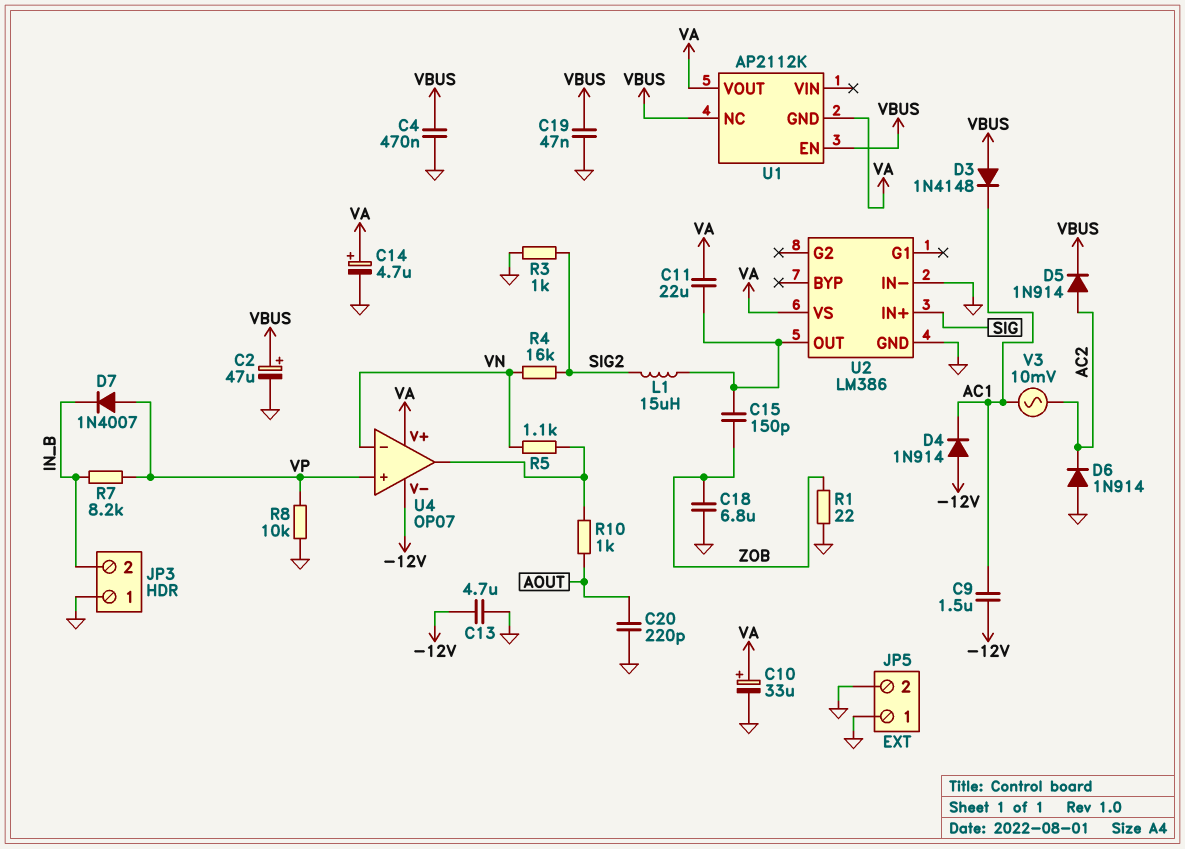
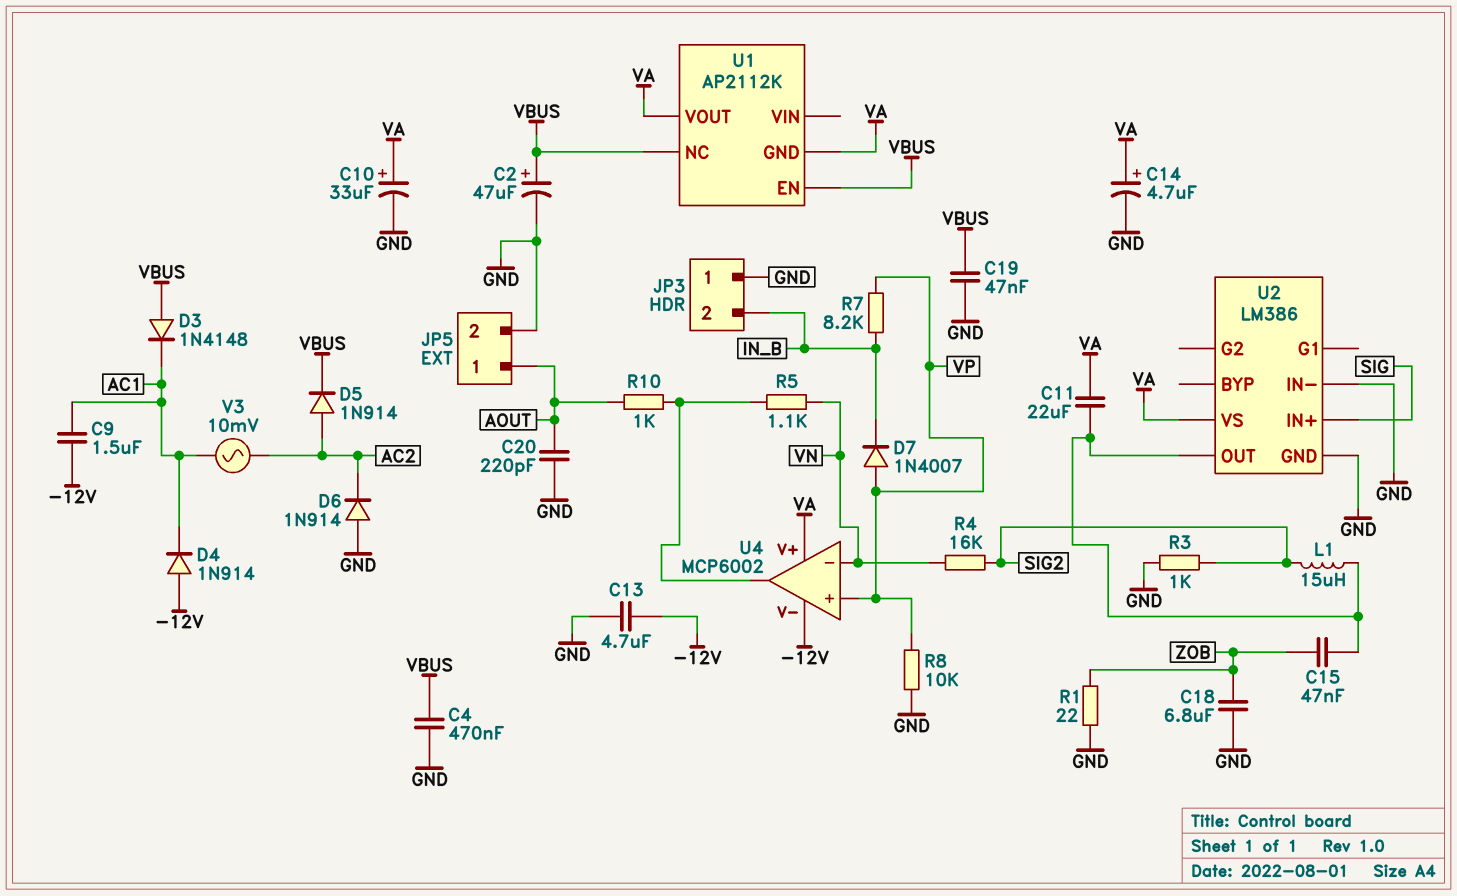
C15: 150pF (U2/OUT, ZOB) -> 47nF (U2/OUT, ZOB)
JP5 pin 1: GND -> AOUT
U4: OP07 -> MCP6002

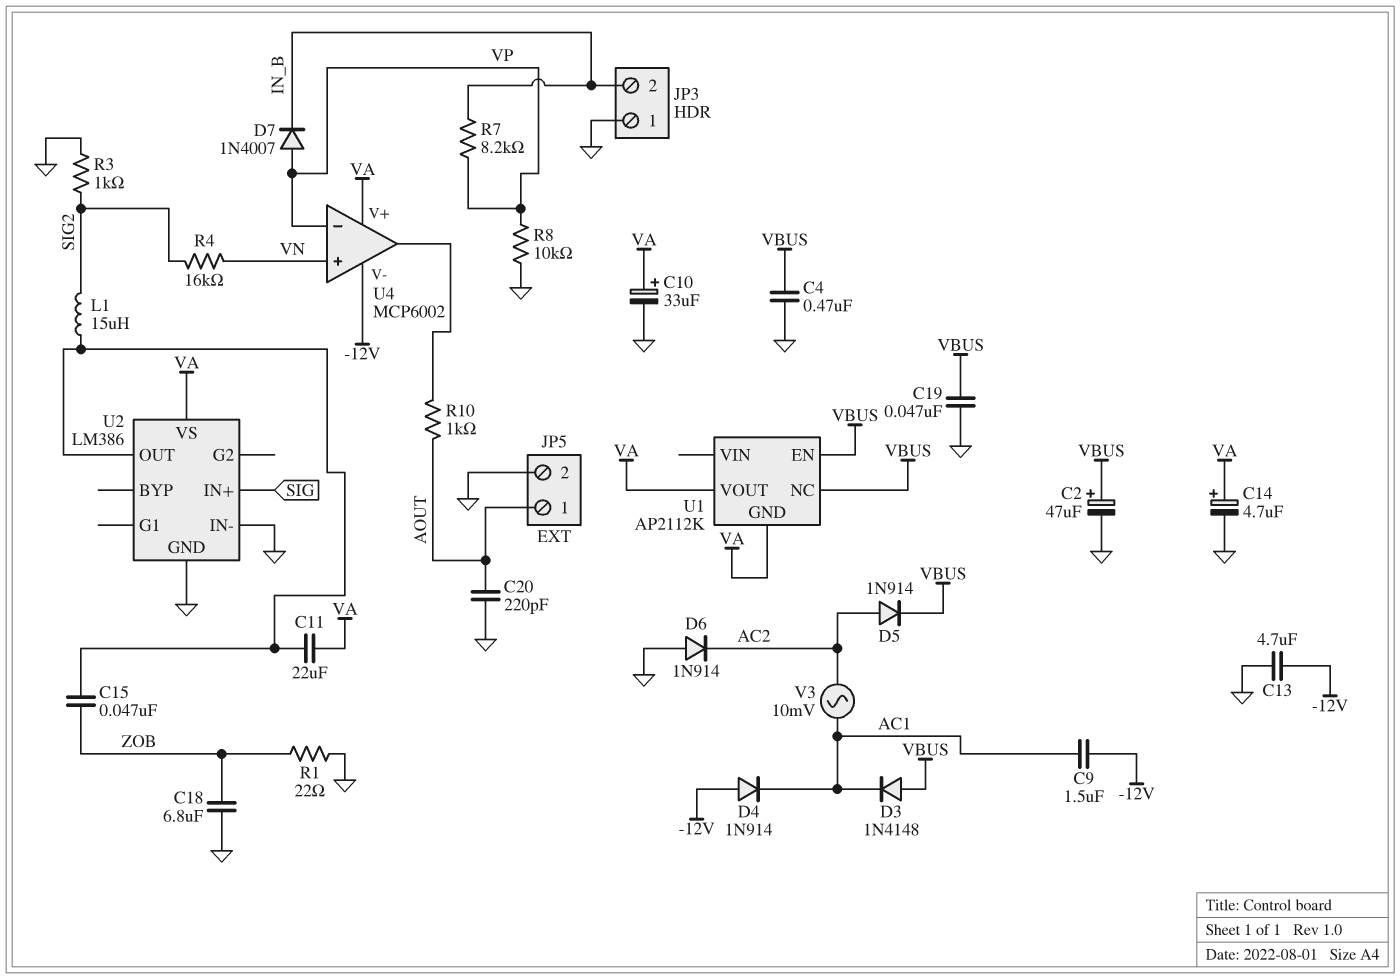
R5: 1.1k (U4/out, VN) -> none
U4 pin in+: VP -> VN
U4 pin in-: VN -> VP

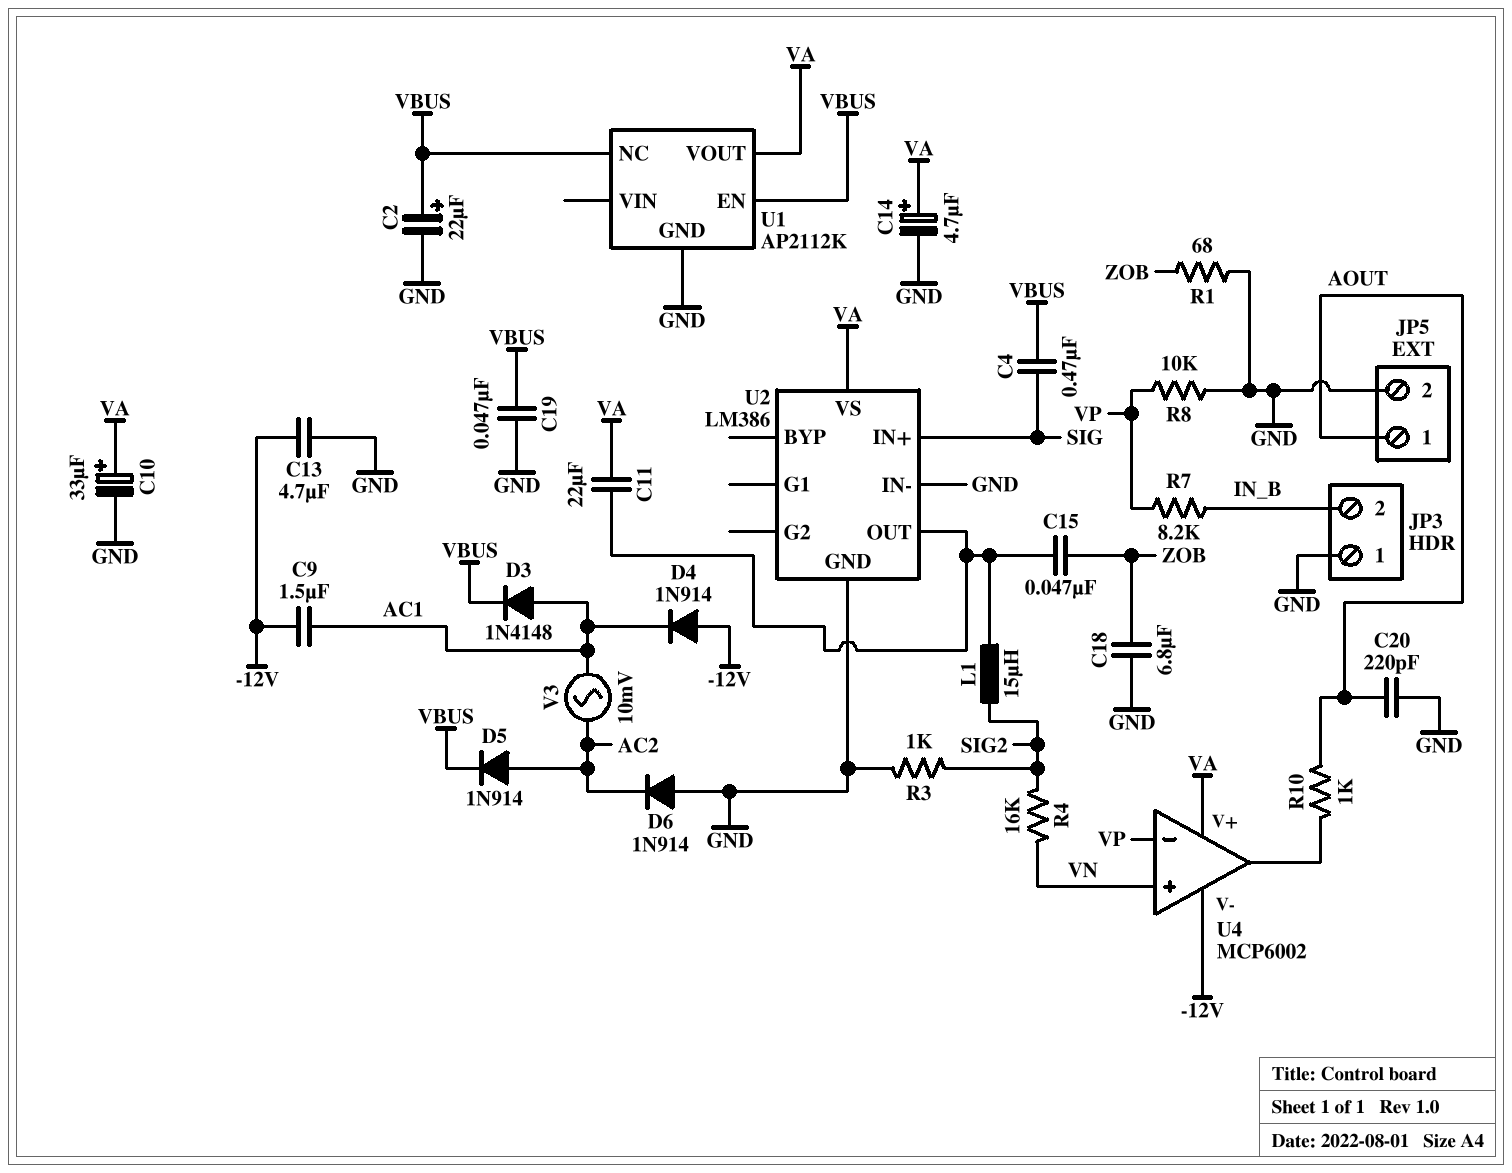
C2: 47uF (plus VBUS, minus GND) -> 22uF (plus VBUS, minus GND)
C4: 470nF (GND, VBUS) -> 470nF (SIG, VBUS)
D3: diode 1N4148 (A VBUS, K AC1) -> diode 1N4148 (A AC1, K VBUS)
D7: diode 1N4007 (A VP, K IN_B) -> none
R1: 22 (GND, ZOB) -> 68 (GND, ZOB)
U1 pin GND: VA -> GND

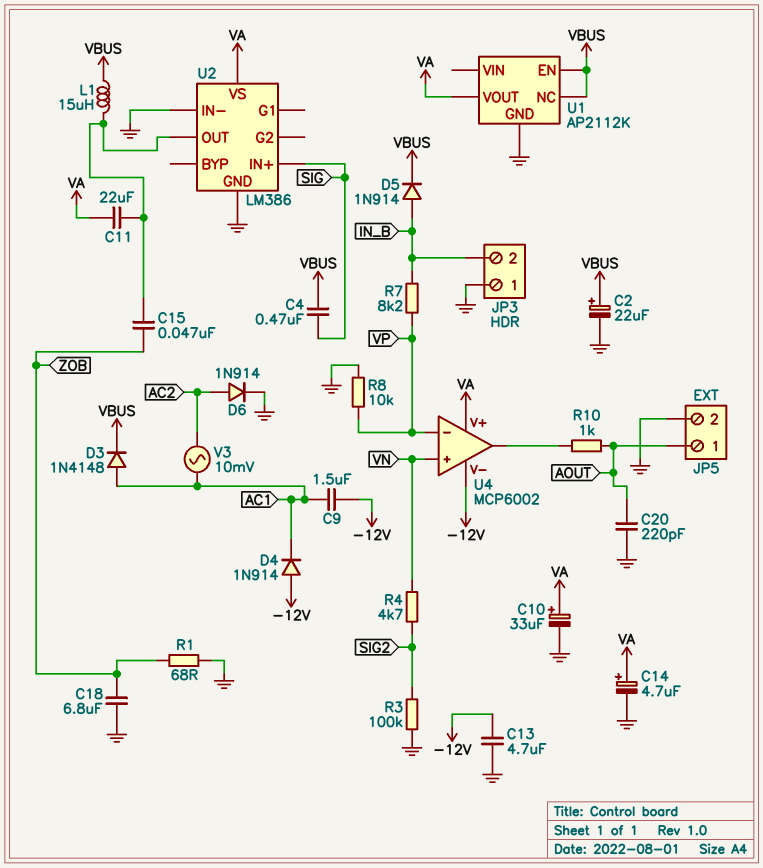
C19: 47nF (GND, VBUS) -> none
D5: diode 1N914 (A AC2, K VBUS) -> diode 1N914 (A IN_B, K VBUS)
D6: diode 1N914 (A GND, K AC2) -> diode 1N914 (A AC2, K GND)
L1: 15uH (SIG2, U2/OUT) -> 15uH (U2/OUT, VBUS)
R3: 1k (GND, SIG2) -> 100k (GND, SIG2)
R4: 16k (SIG2, VN) -> 4.7k (SIG2, VN)

